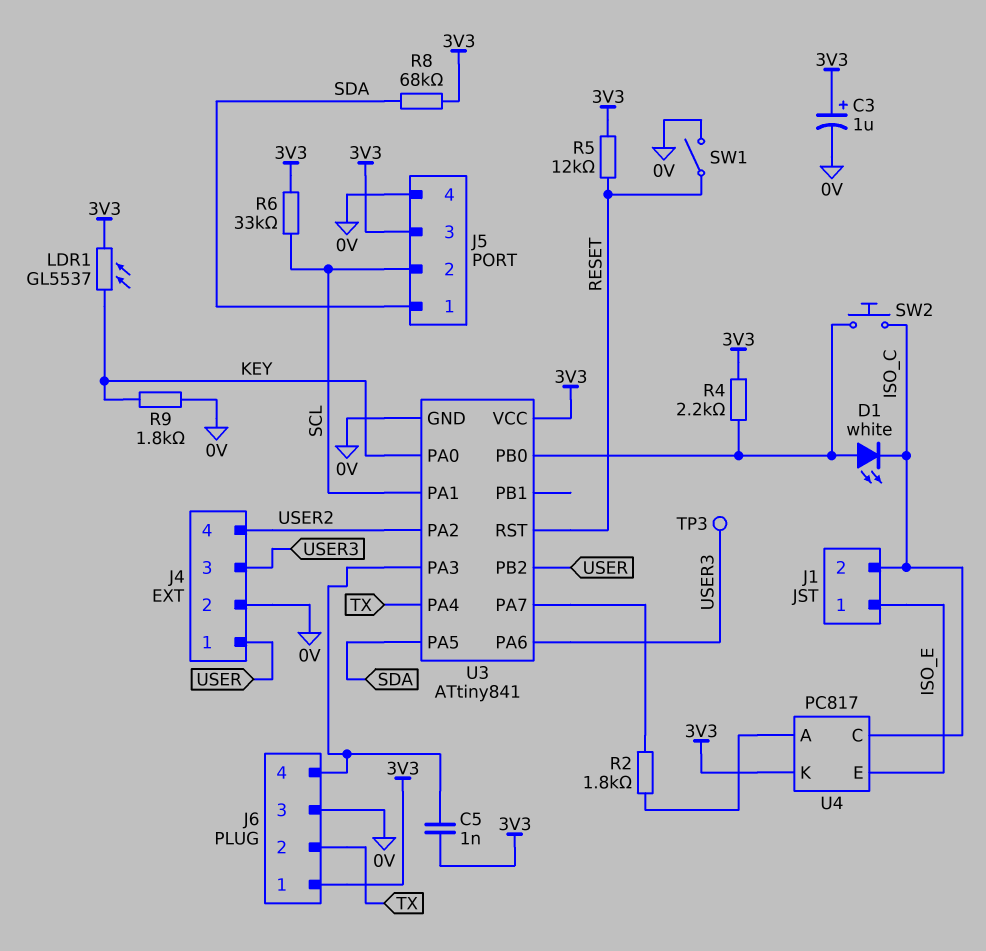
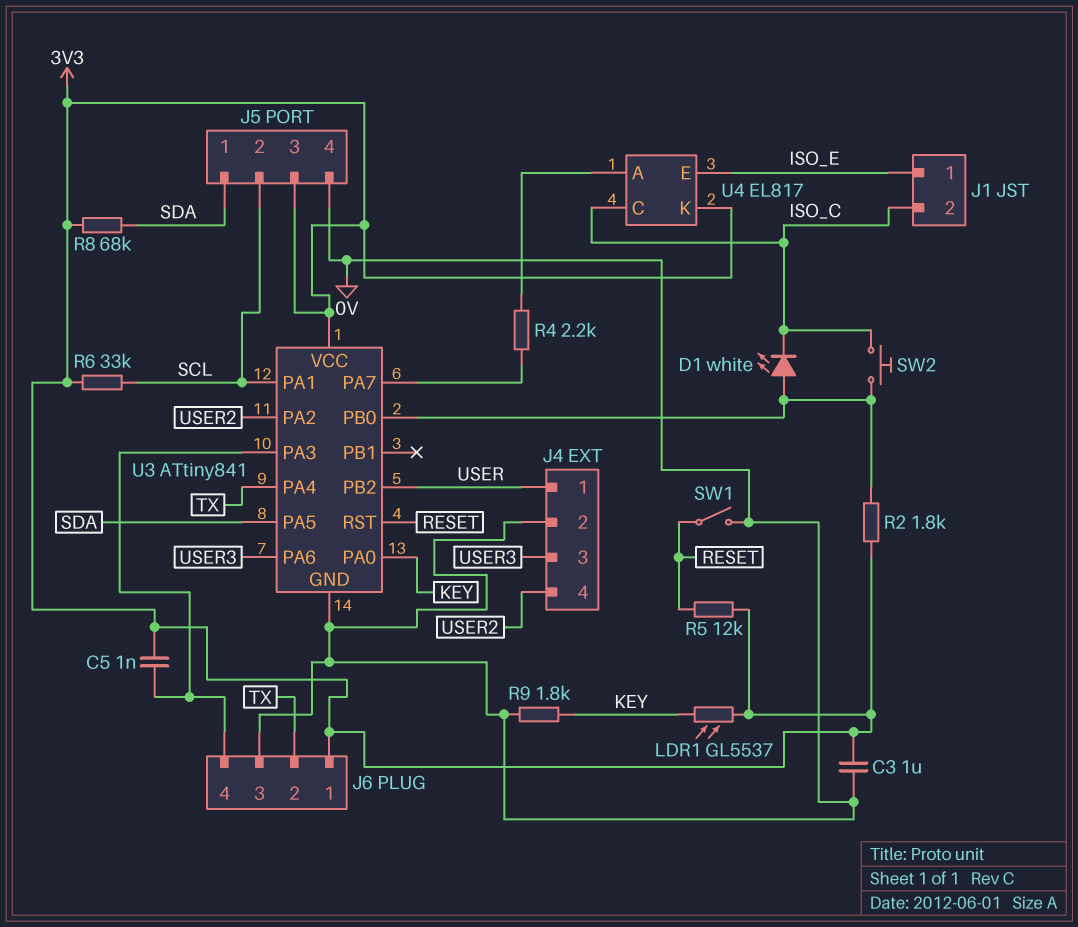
C3: 1uF (plus 3V3, minus 0V) -> 1uF (0V, 3V3)
R2: 1.8k (U3/PA7, U4/A) -> 1.8k (3V3, U3/PB0)
R4: 2.2k (3V3, U3/PB0) -> 2.2k (U3/PA7, U4/A)
TP3: test point (USER3) -> none
U4: PC817 -> EL817

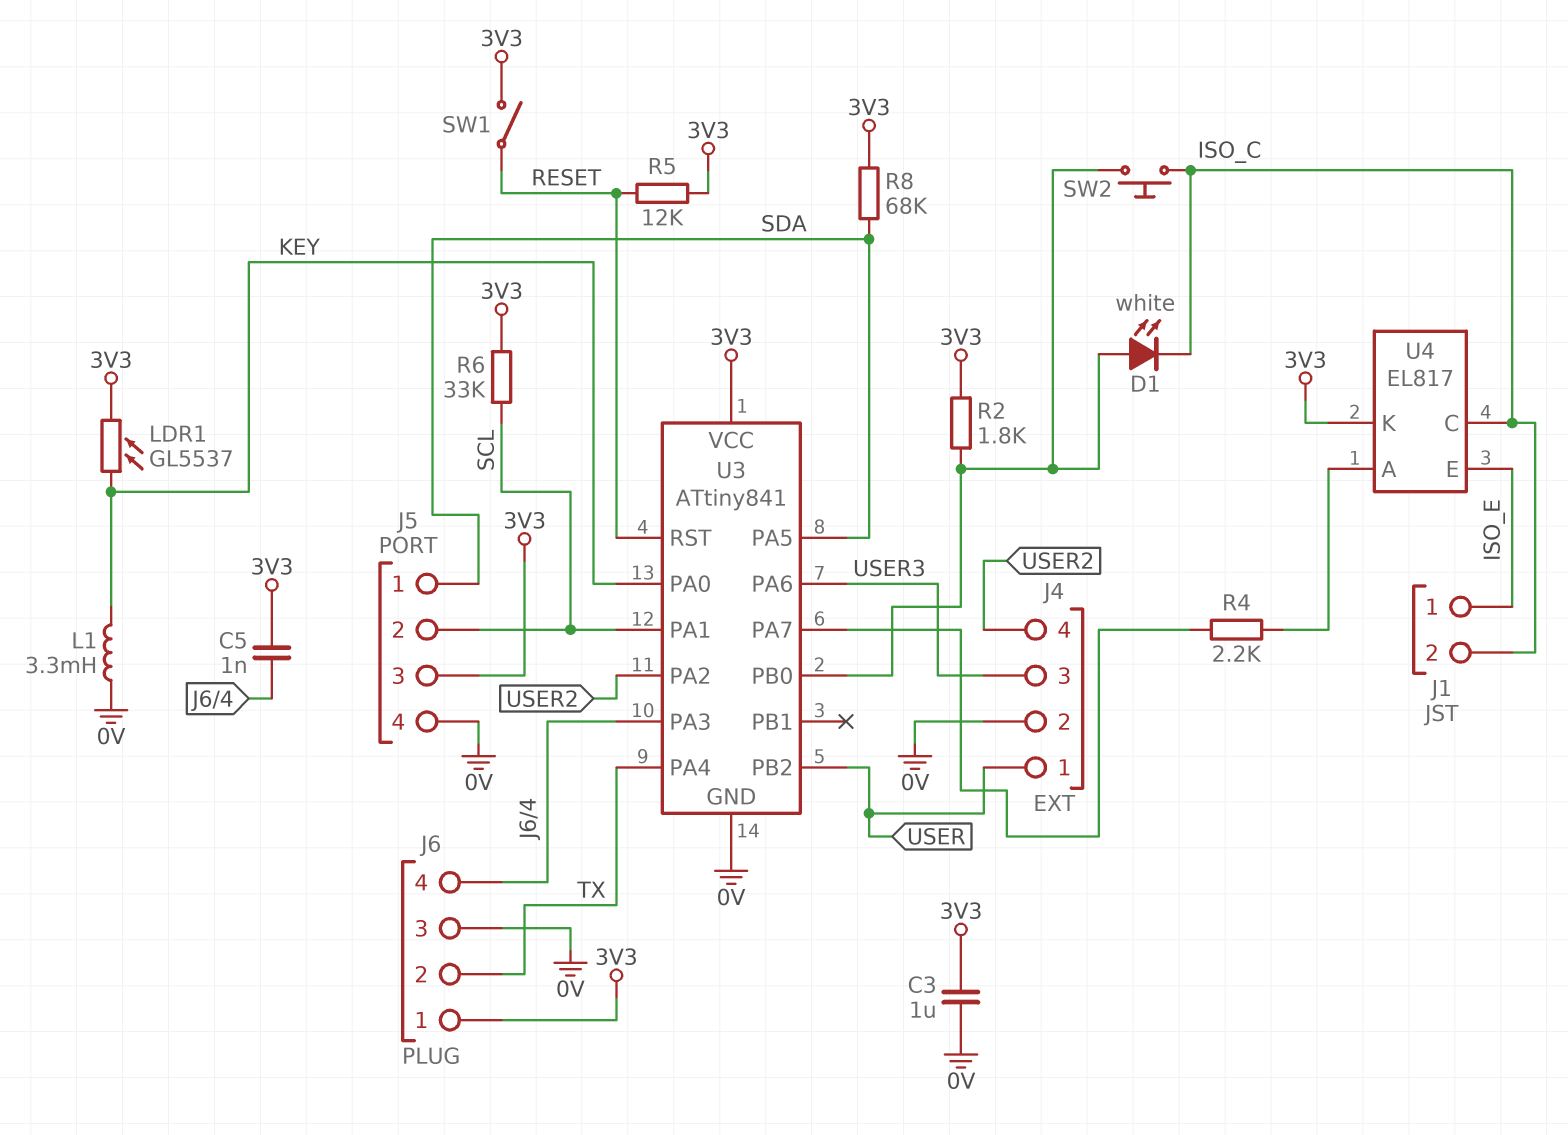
L1: none -> 3.3mH (0V, KEY)
R9: 1.8k (0V, KEY) -> none
SW1: switch (0V, RESET) -> switch (3V3, RESET)

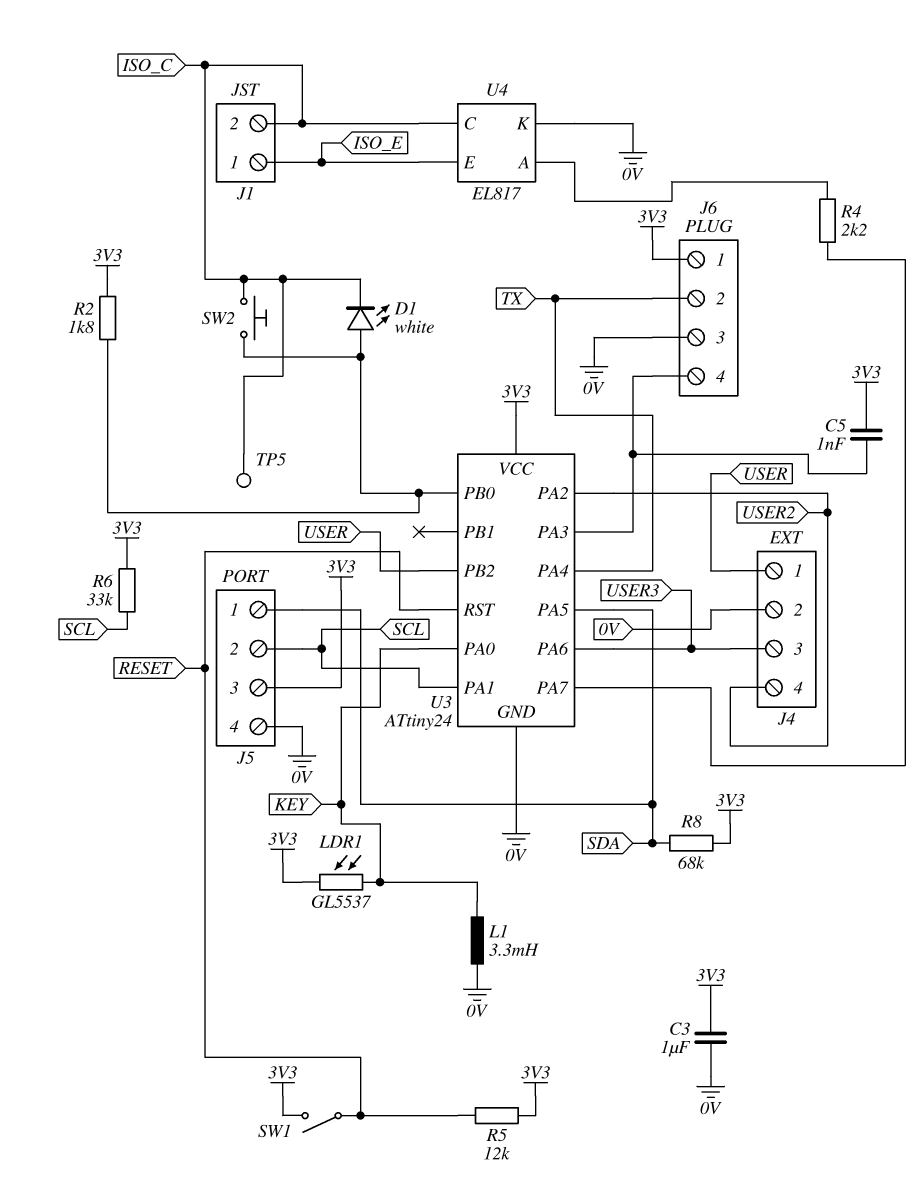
TP5: none -> test point (ISO_C)
U3: ATtiny841 -> ATtiny24
U4 pin K: 3V3 -> 0V

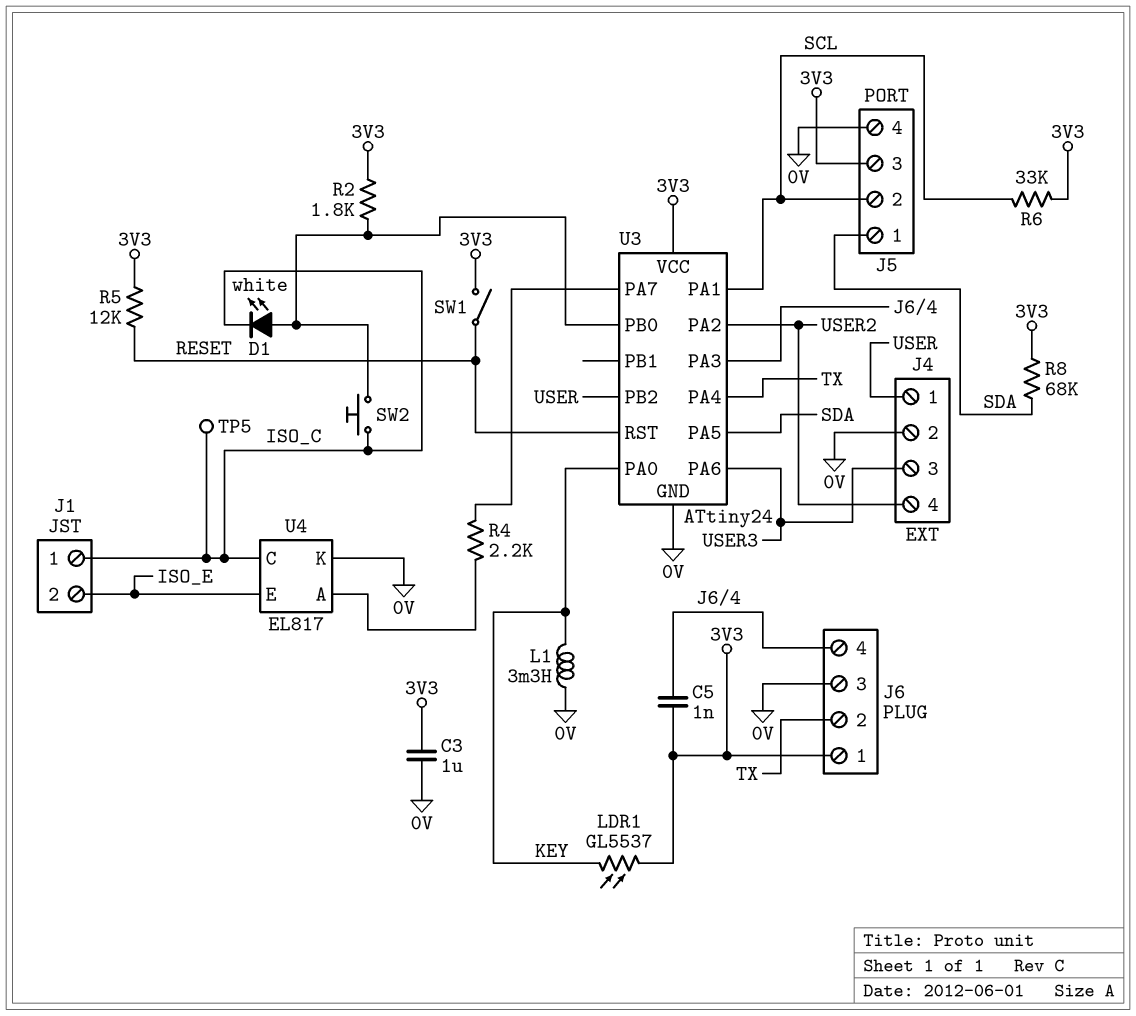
J1 pin 1: ISO_E -> ISO_C
J1 pin 2: ISO_C -> ISO_E

